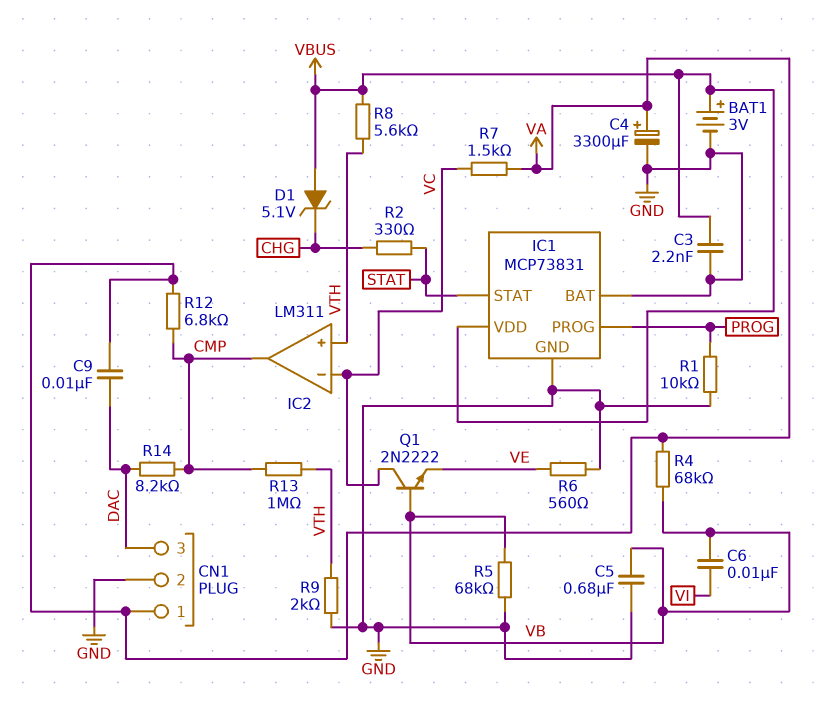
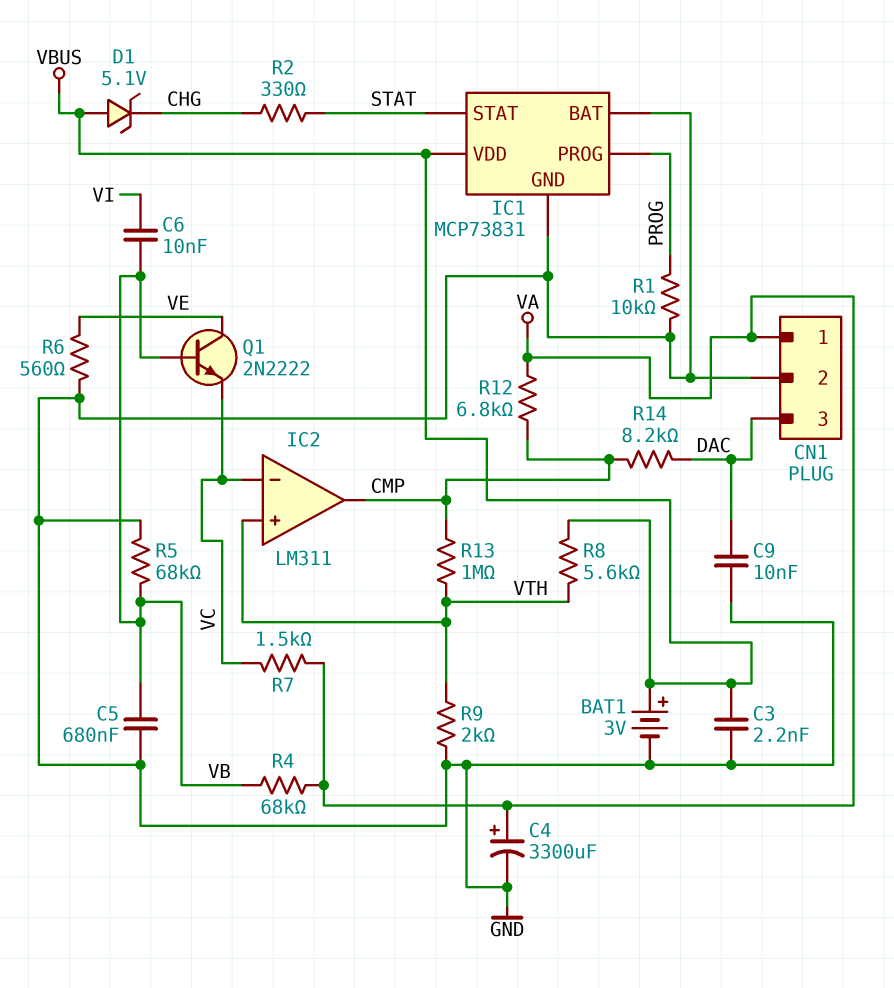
C9: 10nF (DAC, VA) -> 10nF (DAC, GND)
Q1: NPN 2N2222 (B VB, C VC, E VE) -> NPN 2N2222 (B VB, C VE, E VC)

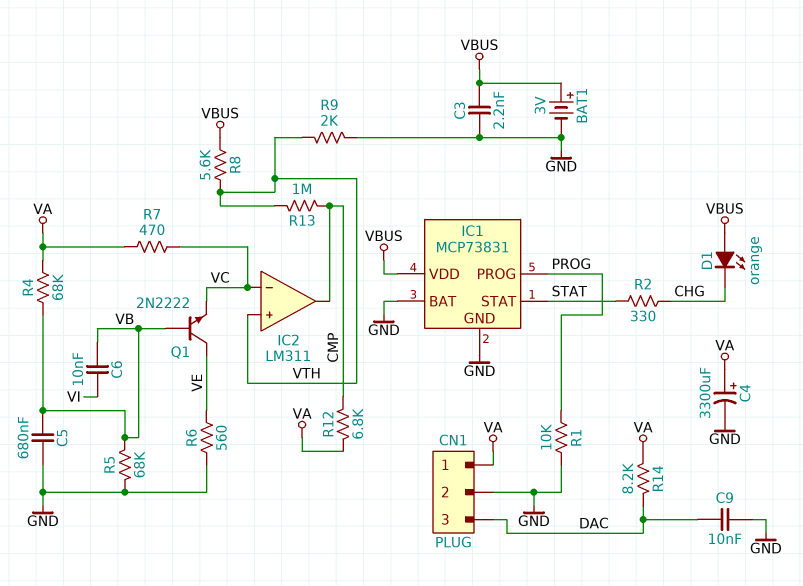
D1: zener 5.1V (A VBUS, K CHG) -> LED orange (A VBUS, K CHG)
R7: 1.5k (VA, VC) -> 470 (VA, VC)
R14: 8.2k (CMP, DAC) -> 8.2k (DAC, VA)

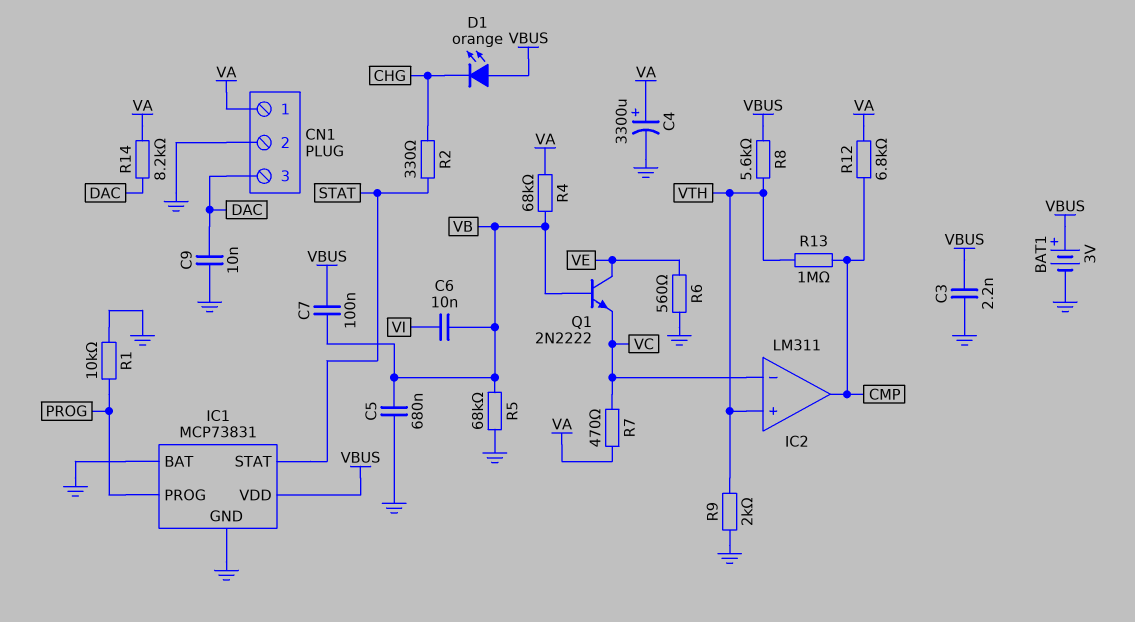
C7: none -> 100nF (VB, VBUS)

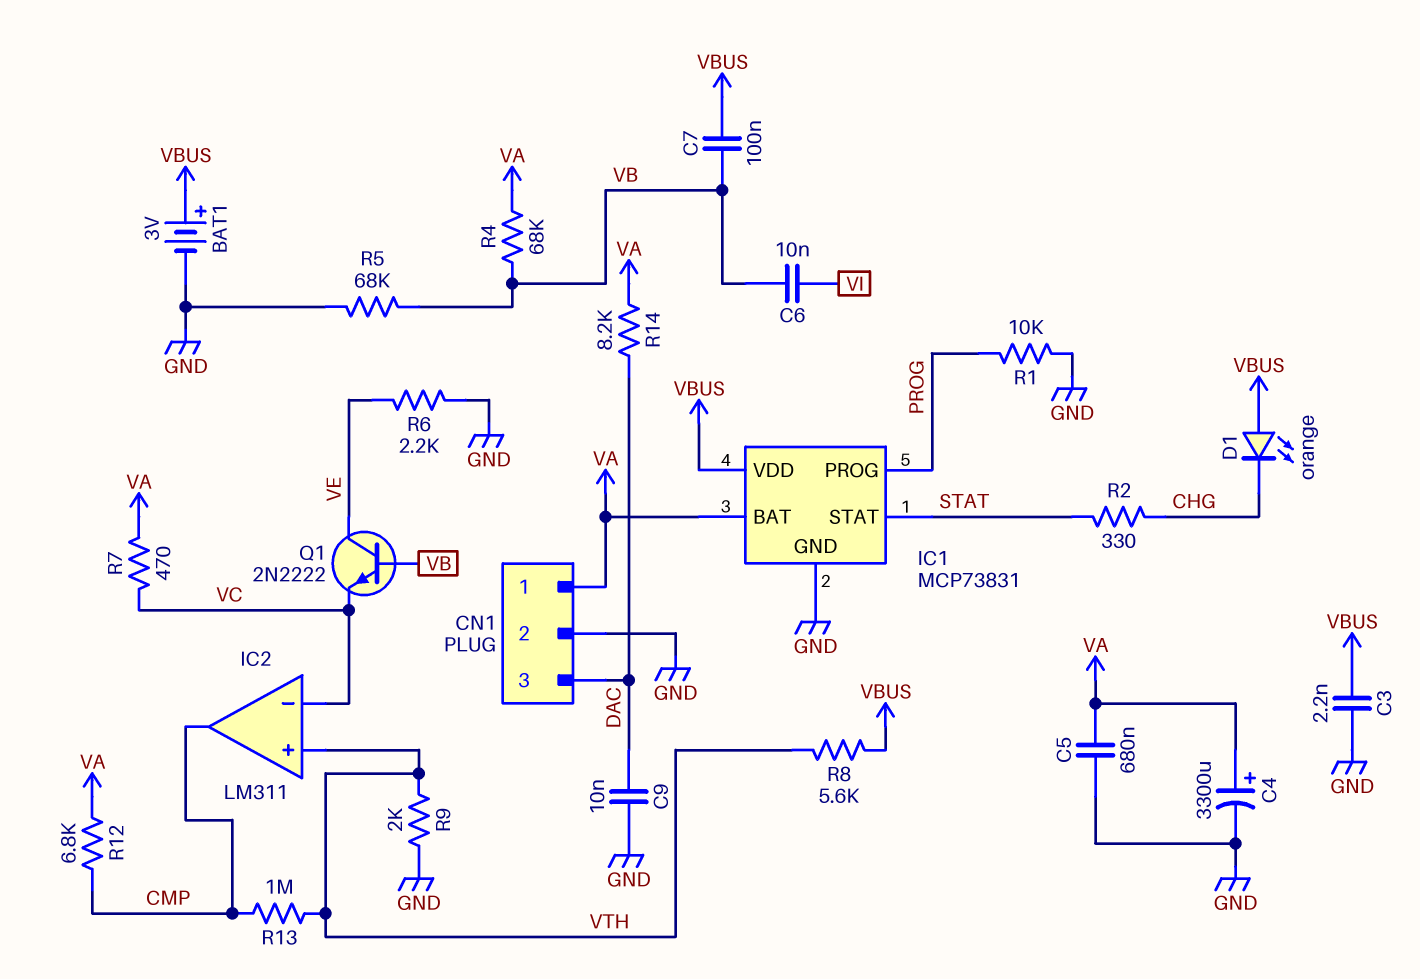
C5: 680nF (GND, VB) -> 680nF (GND, VA)
IC1 pin BAT: GND -> VA
R6: 560 (GND, VE) -> 2.2k (GND, VE)

